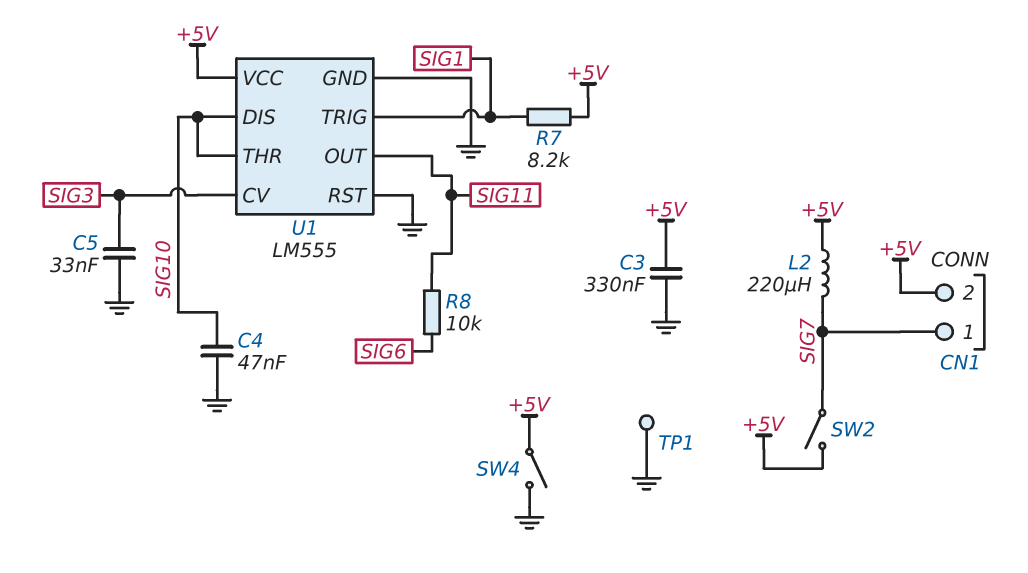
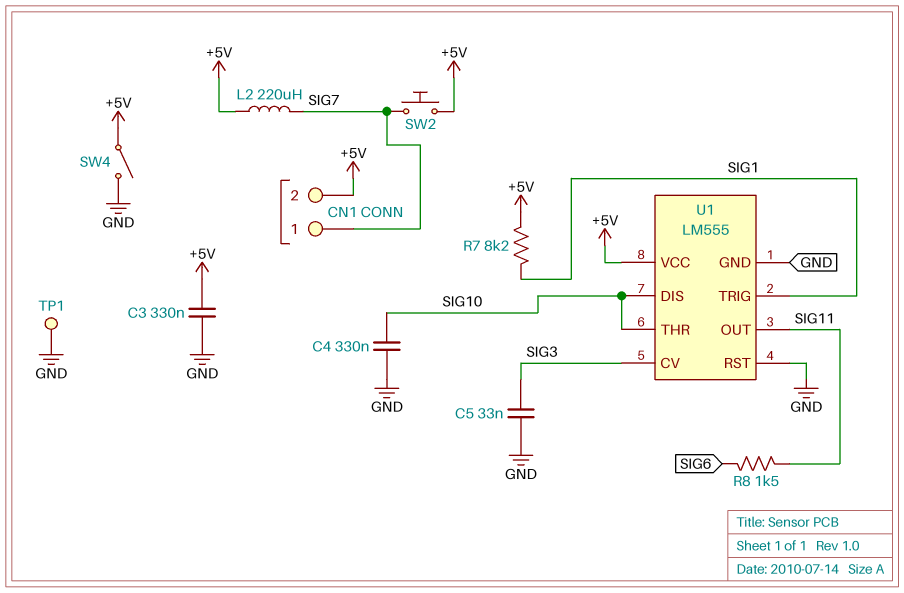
C4: 47nF (GND, SIG10) -> 330nF (GND, SIG10)
R8: 10k (SIG6, SIG11) -> 1.5k (SIG6, SIG11)
SW2: switch (+5V, SIG7) -> button (+5V, SIG7)

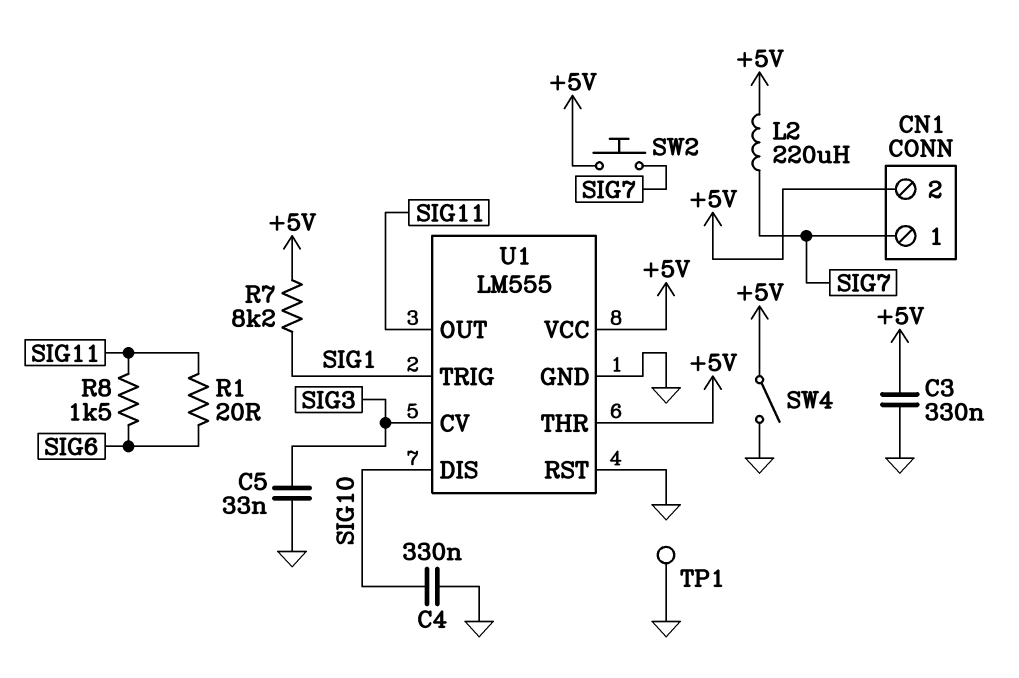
R1: none -> 20 (SIG6, SIG11)
U1 pin THR: SIG10 -> +5V

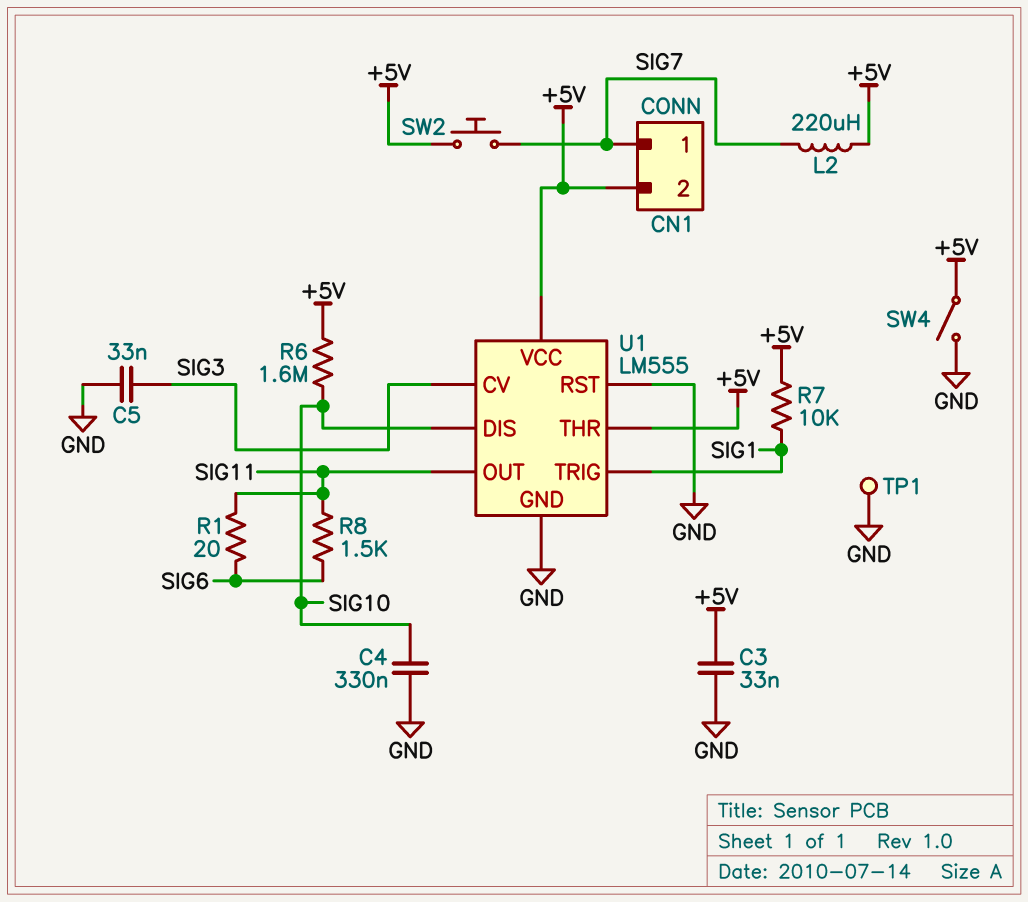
C3: 330nF (+5V, GND) -> 33nF (+5V, GND)
R6: none -> 1.6M (+5V, SIG10)
R7: 8.2k (+5V, SIG1) -> 10k (+5V, SIG1)

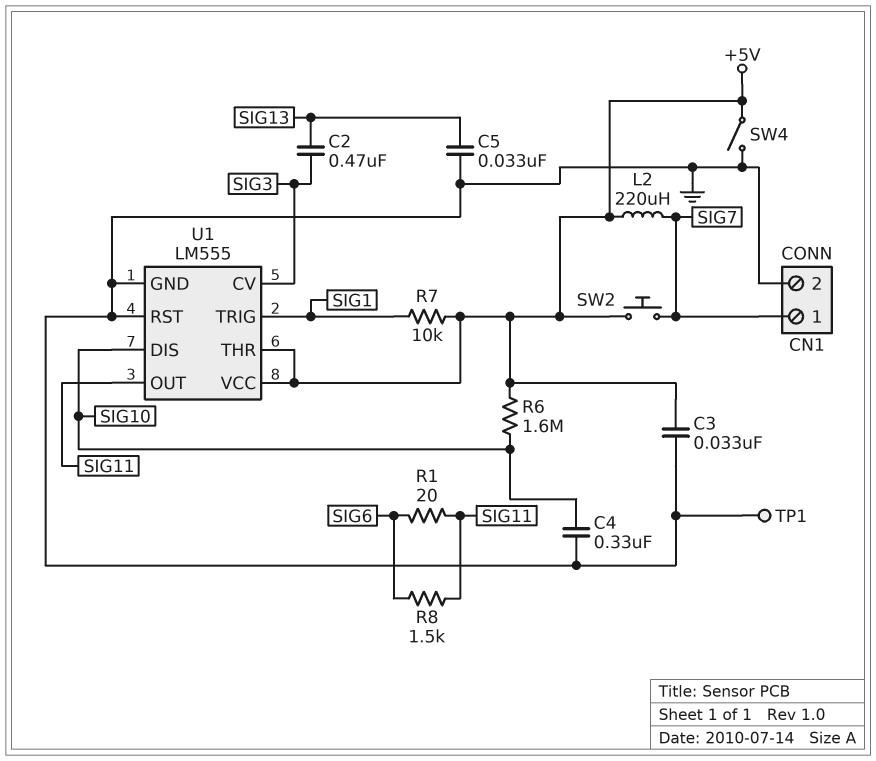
C2: none -> 470nF (SIG3, SIG13)
C5: 33nF (GND, SIG3) -> 33nF (GND, SIG13)
CN1 pin 2: +5V -> GND

